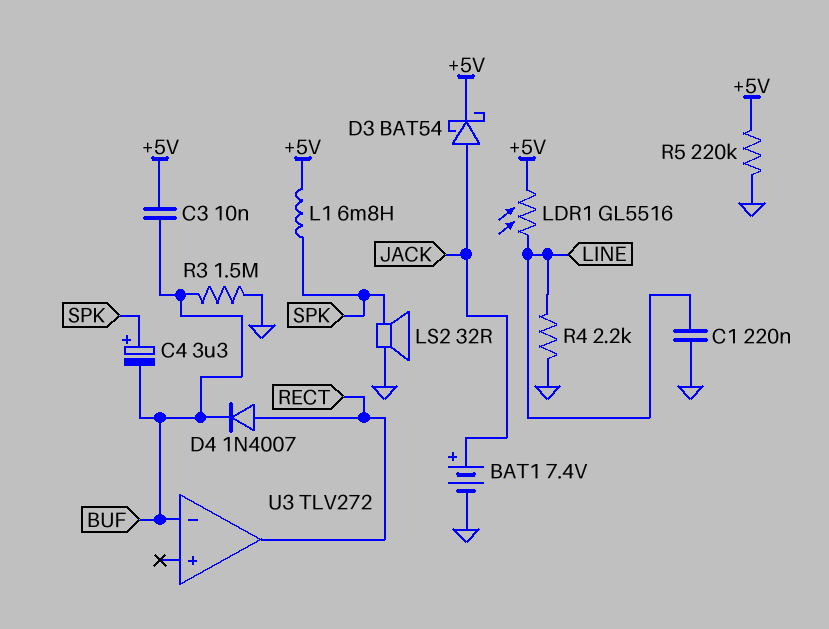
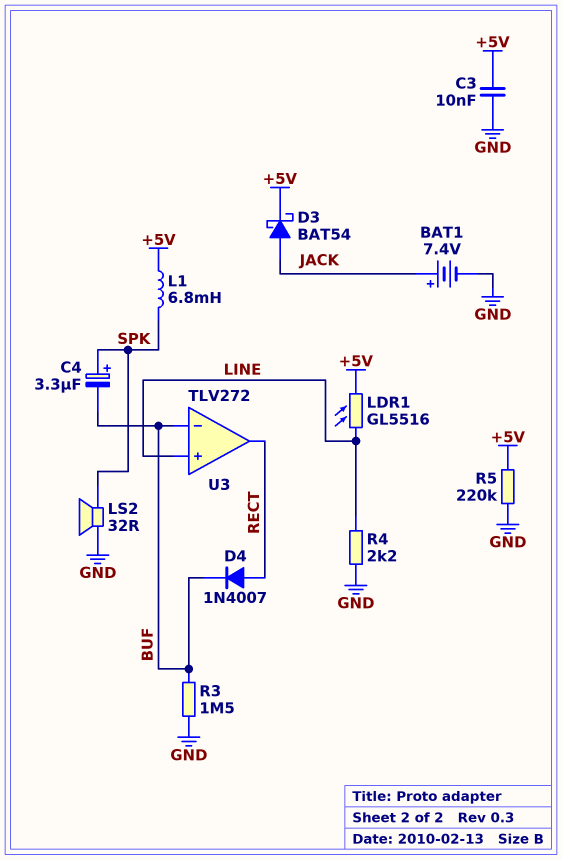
C1: 220nF (GND, LINE) -> none
C3: 10nF (+5V, BUF) -> 10nF (+5V, GND)
U3 pin in+: none -> LINE

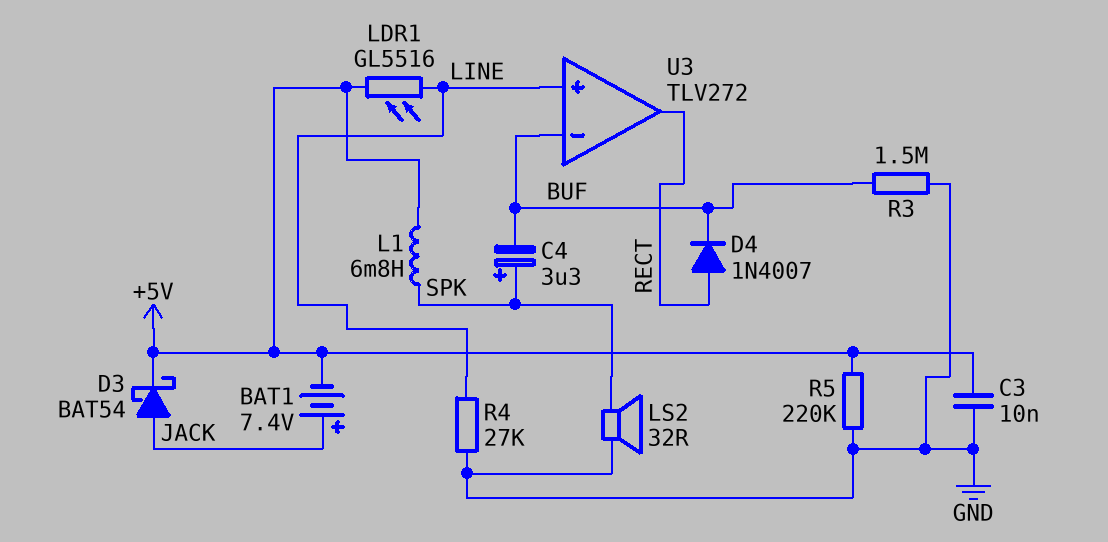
BAT1: 7.4V (plus JACK, minus GND) -> 7.4V (plus JACK, minus +5V)
R4: 2.2k (GND, LINE) -> 27k (GND, LINE)

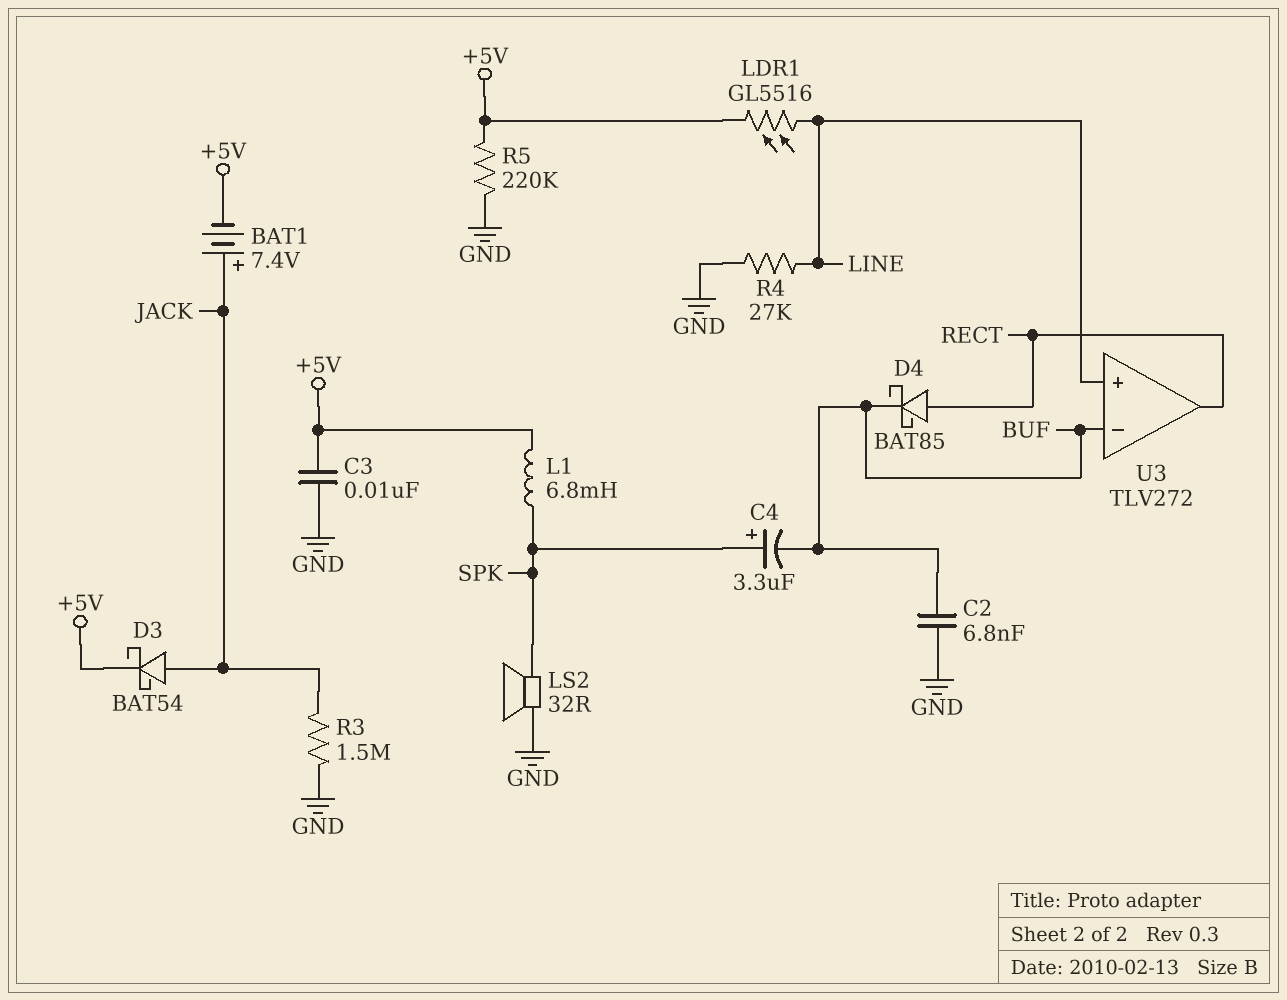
C2: none -> 6.8nF (BUF, GND)
D4: diode 1N4007 (A RECT, K BUF) -> schottky BAT85 (A RECT, K BUF)
R3: 1.5M (BUF, GND) -> 1.5M (GND, JACK)

